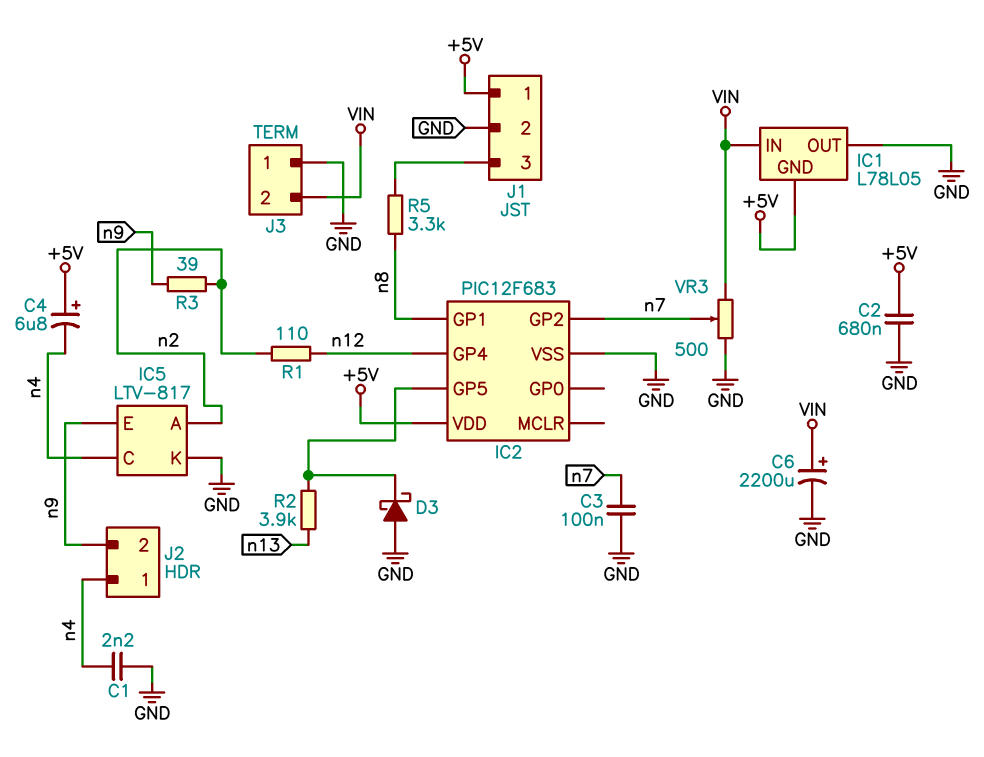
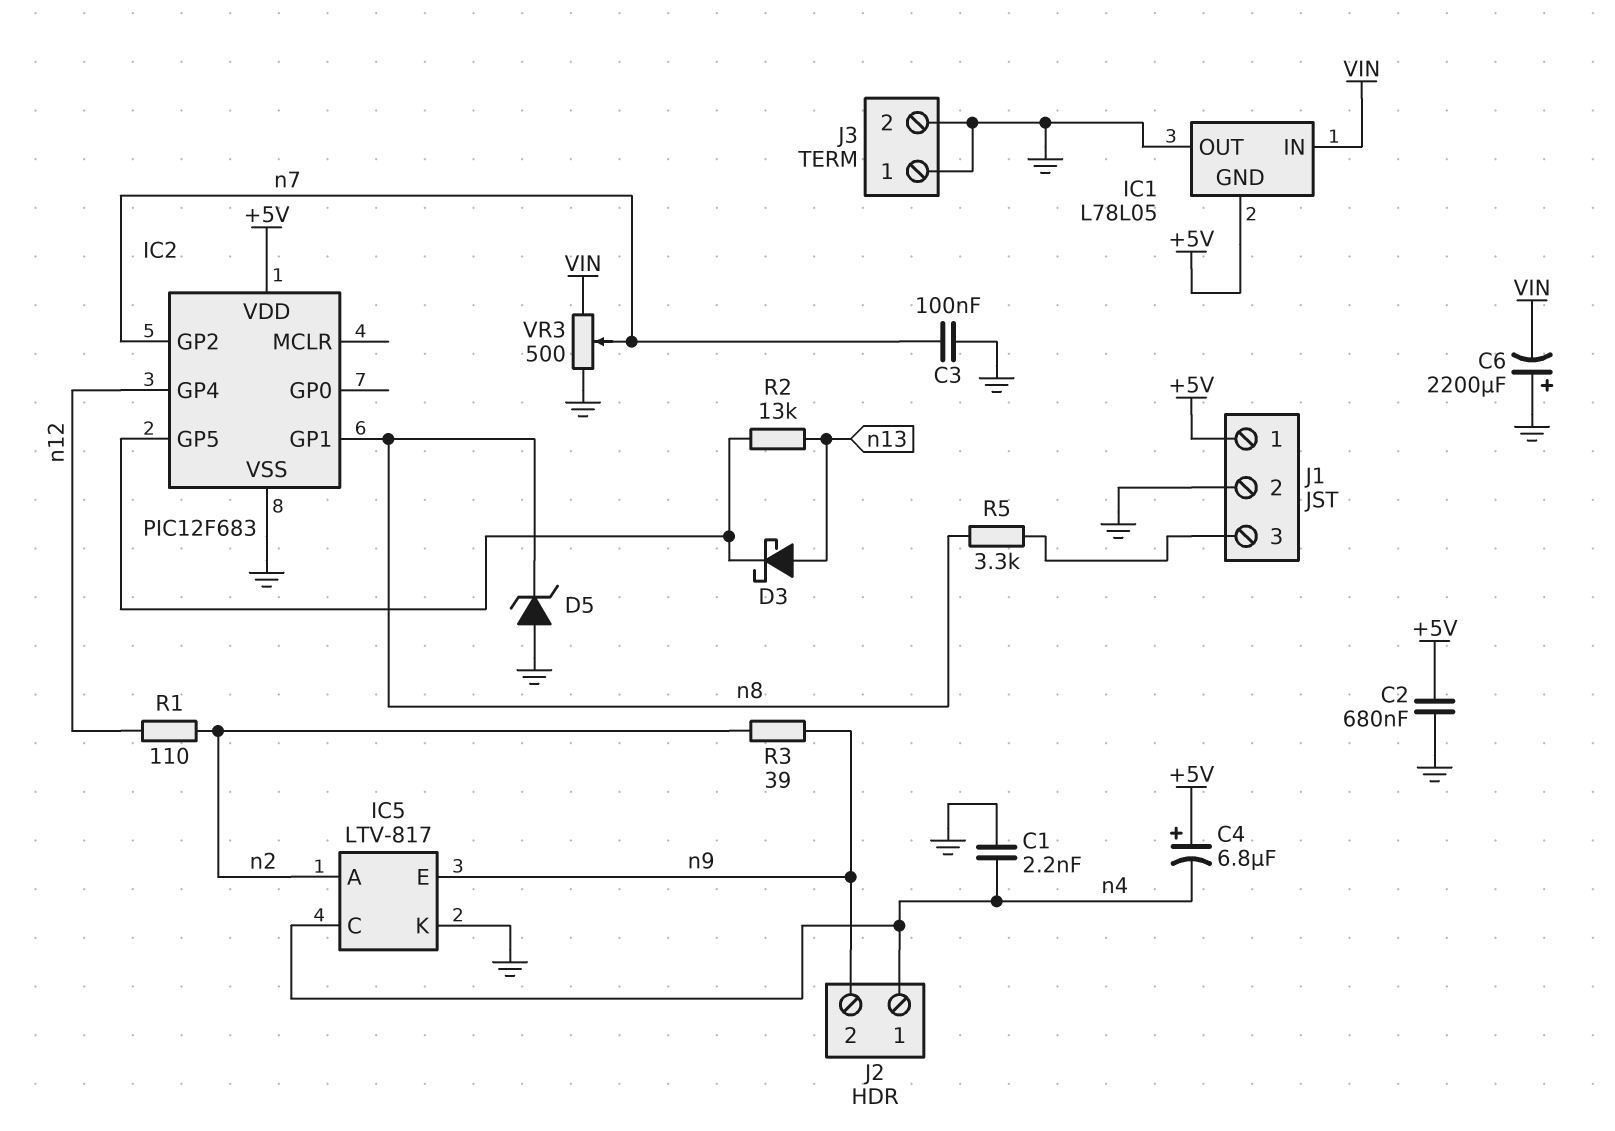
C6: 2200uF (plus VIN, minus GND) -> 2200uF (plus GND, minus VIN)
D3: schottky (A GND, K IC2/GP5) -> schottky (A n13, K IC2/GP5)
D5: none -> zener (A GND, K n8)
J3 pin 2: VIN -> GND
R2: 3.9k (IC2/GP5, n13) -> 13k (IC2/GP5, n13)

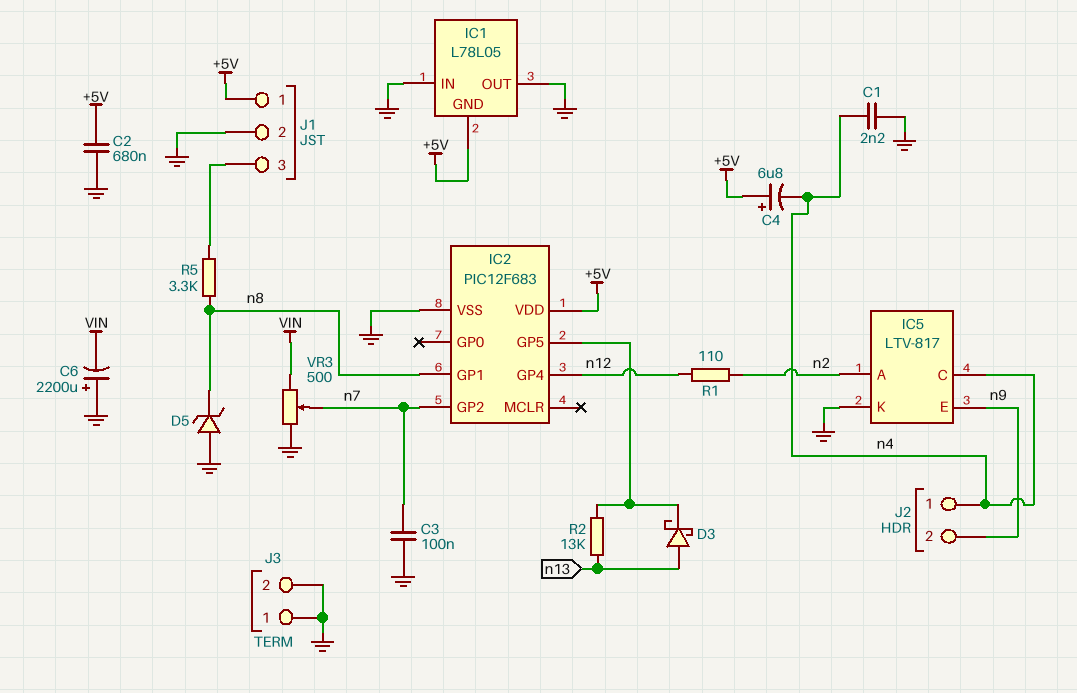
IC1 pin IN: VIN -> GND
R3: 39 (n2, n9) -> none

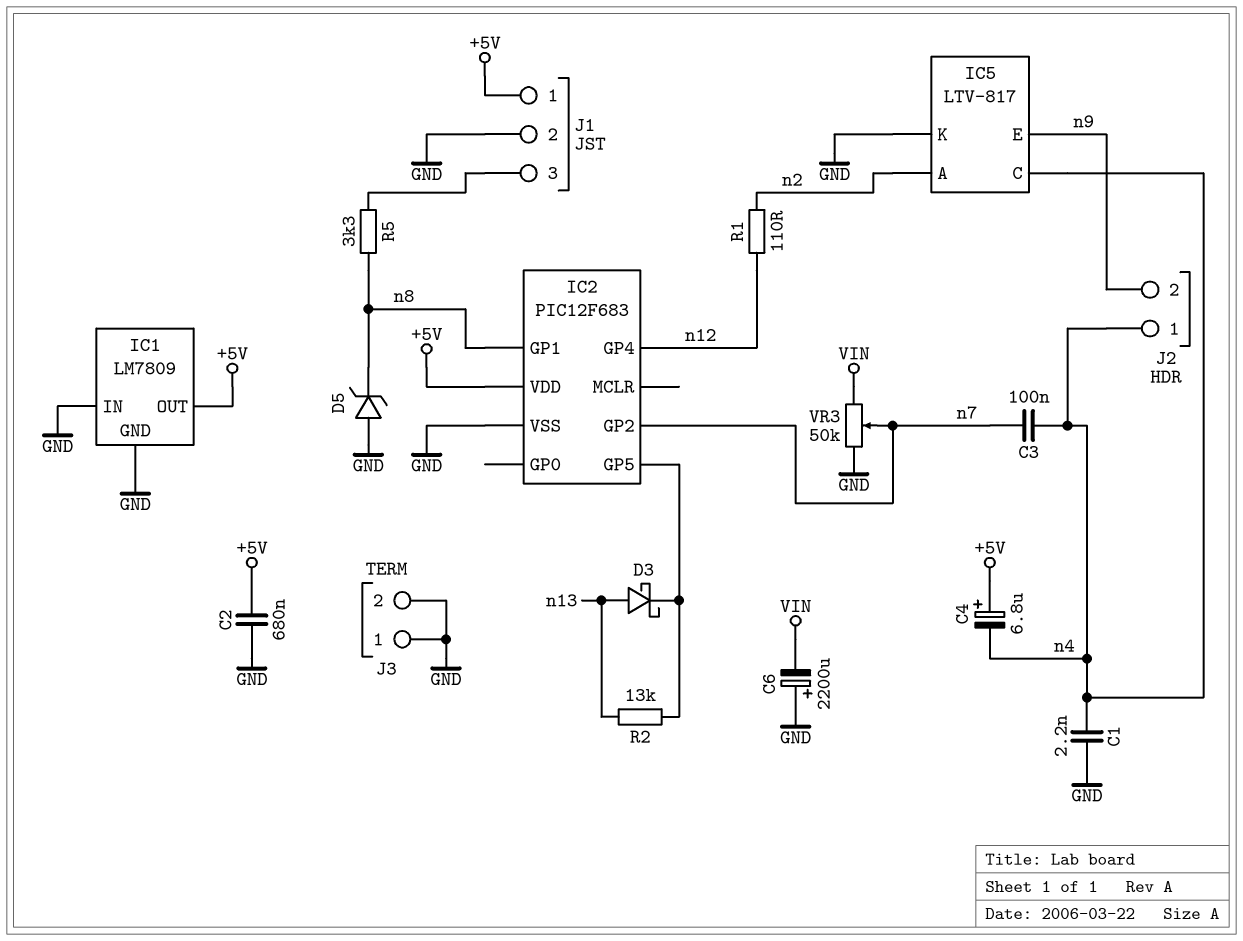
C3: 100nF (GND, n7) -> 100nF (n4, n7)
IC1: L78L05 -> LM7809
IC1 pin GND: +5V -> GND
IC1 pin OUT: GND -> +5V
VR3: 500 (GND, VIN, wiper n7) -> 50k (GND, VIN, wiper n7)

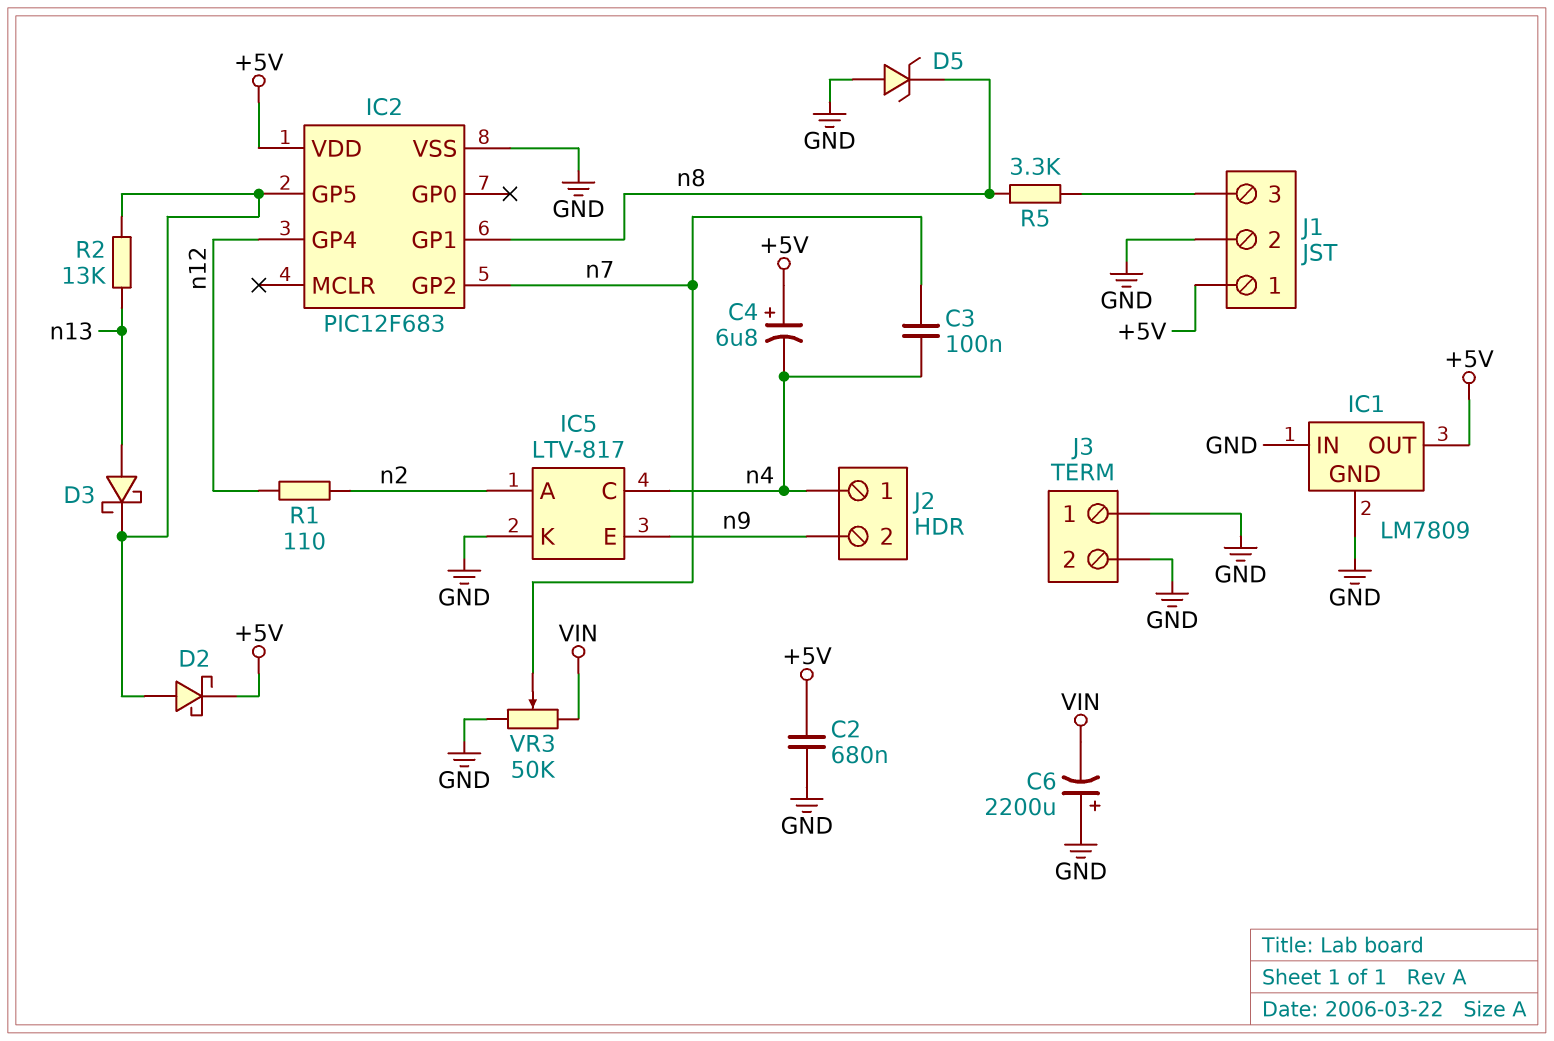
C1: 2.2nF (GND, n4) -> none
D2: none -> schottky (A IC2/GP5, K +5V)

